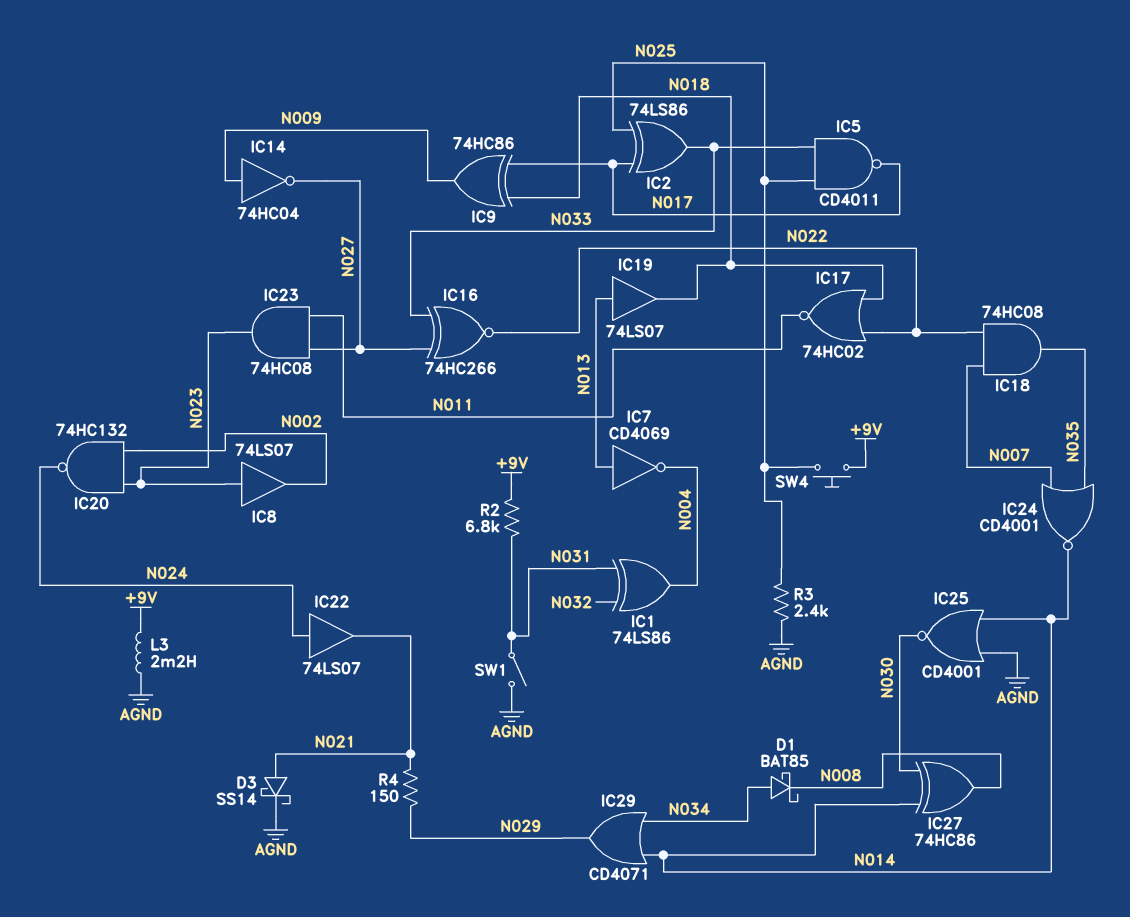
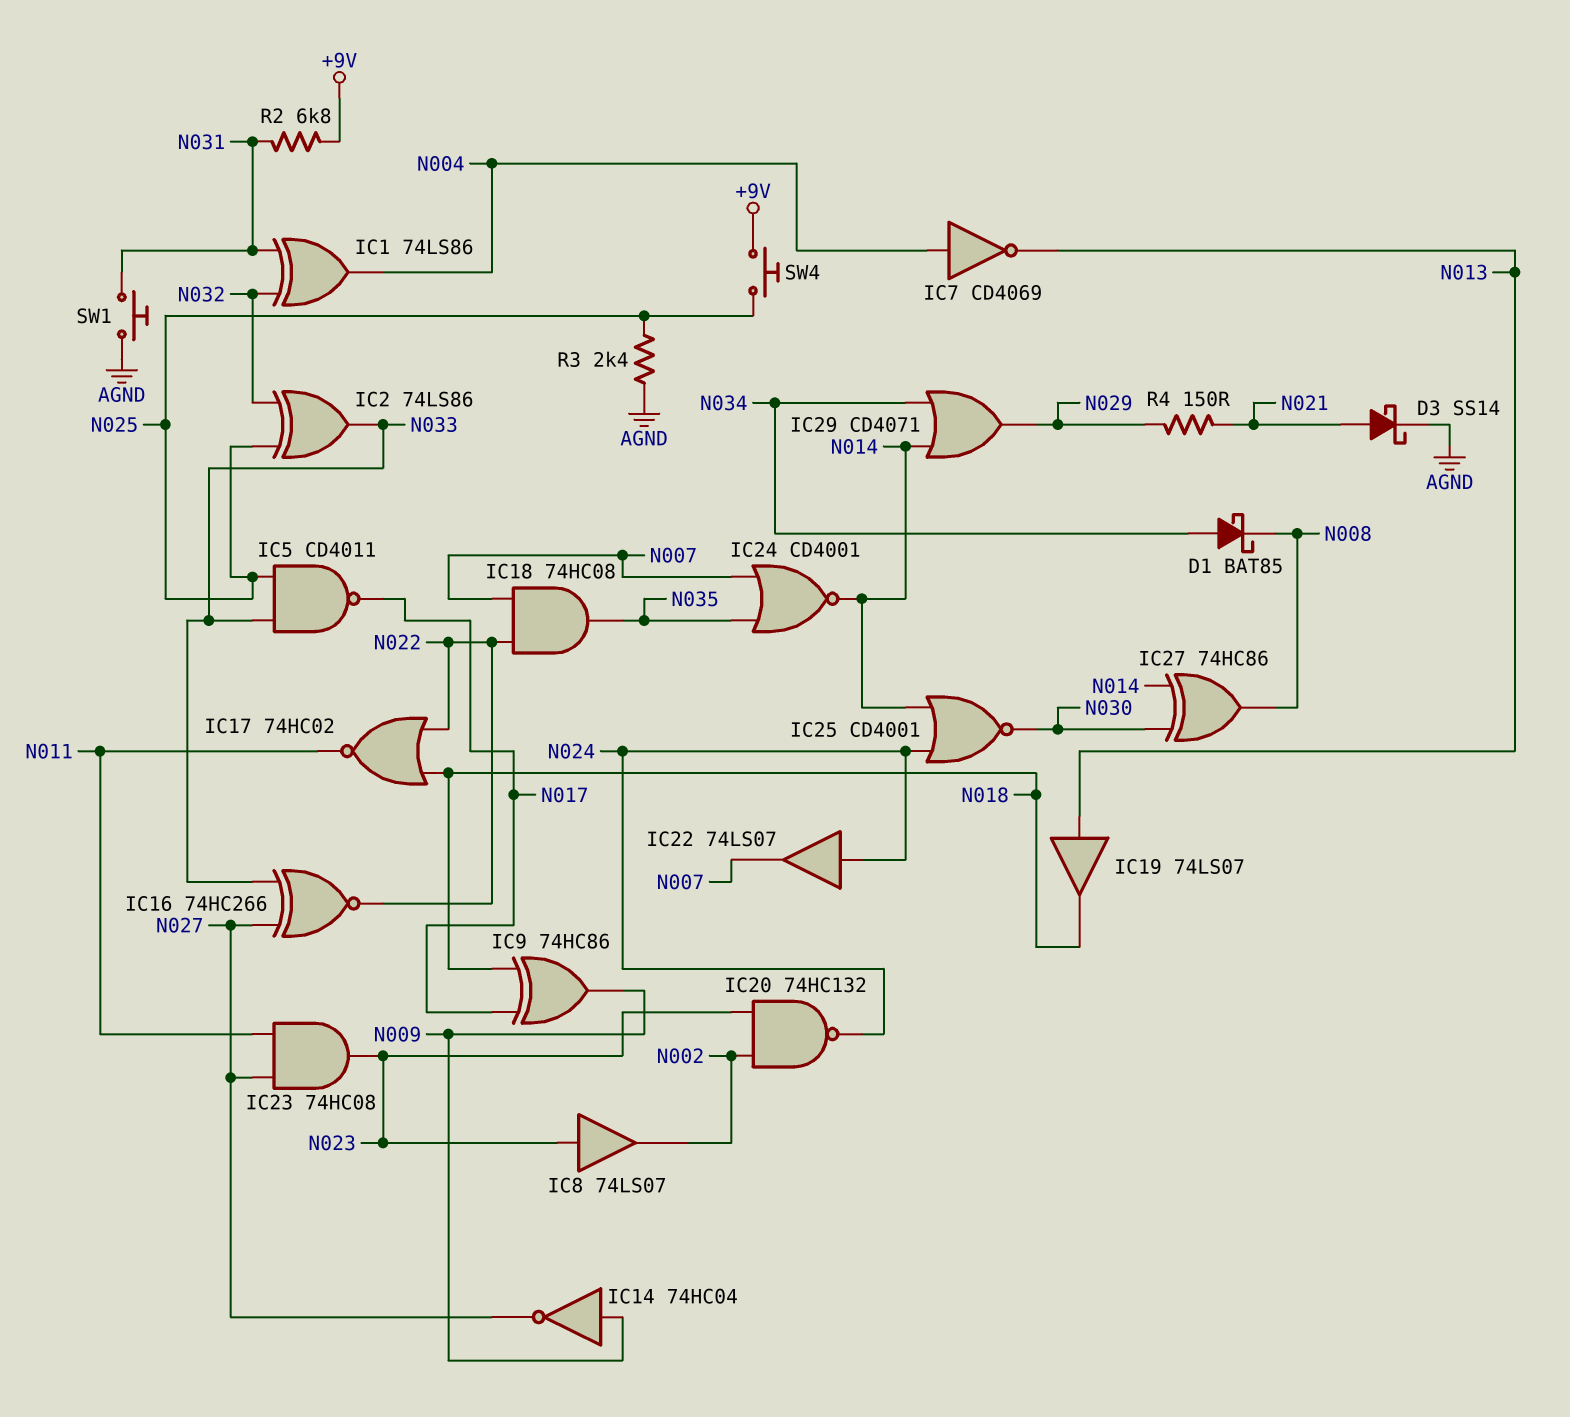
IC2: XOR 74LS86 (in N017, in N025, out N033) -> XOR 74LS86 (in N025, in N032, out N033)
IC7: NOT CD4069 (in N013, out N004) -> NOT CD4069 (in N004, out N013)
IC22: buffer 74LS07 (in N024, out N021) -> buffer 74LS07 (in N024, out N007)
IC25: NOR CD4001 (in AGND, in N014, out N030) -> NOR CD4001 (in N014, in N024, out N030)
L3: 2.2mH (+9V, AGND) -> none
SW1: switch (AGND, N031) -> button (AGND, N031)

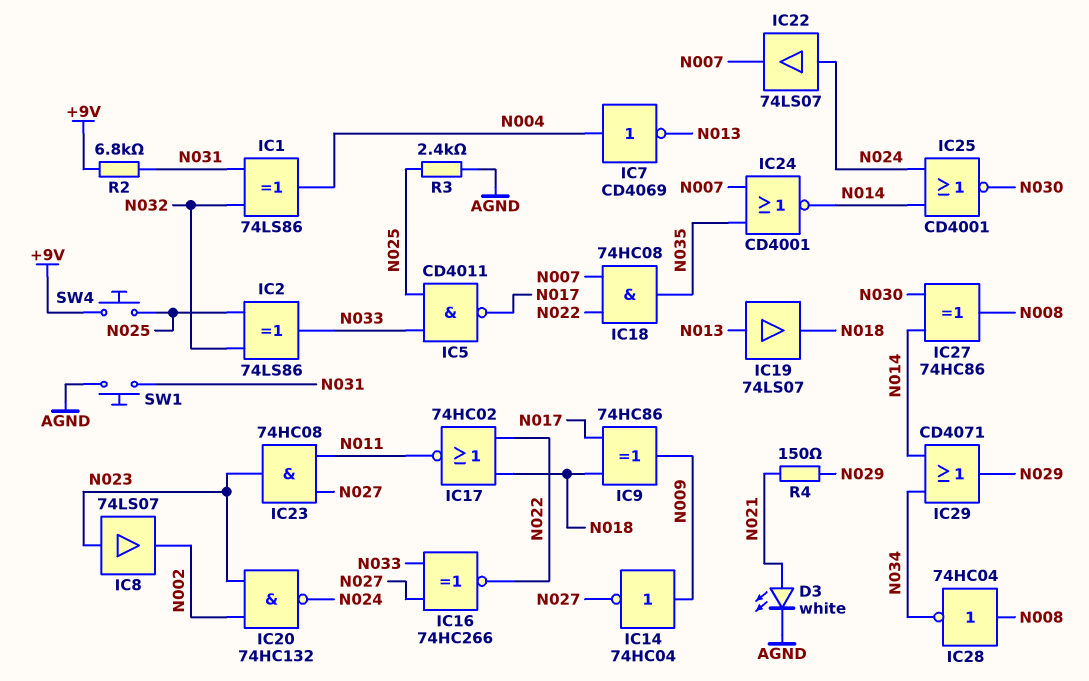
D1: schottky BAT85 (A N034, K N008) -> none
D3: schottky SS14 (A N021, K AGND) -> LED white (A N021, K AGND)
IC28: none -> NOT 74HC04 (in N008, out N034)

